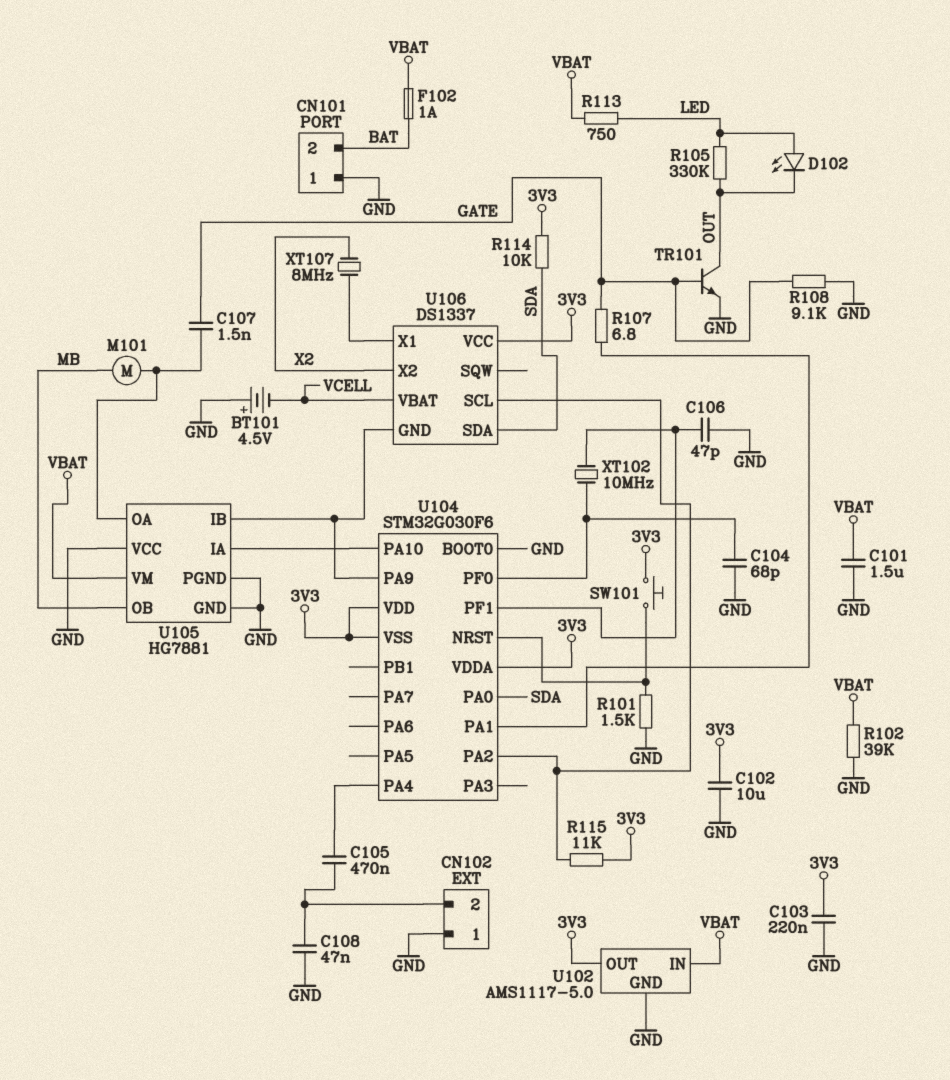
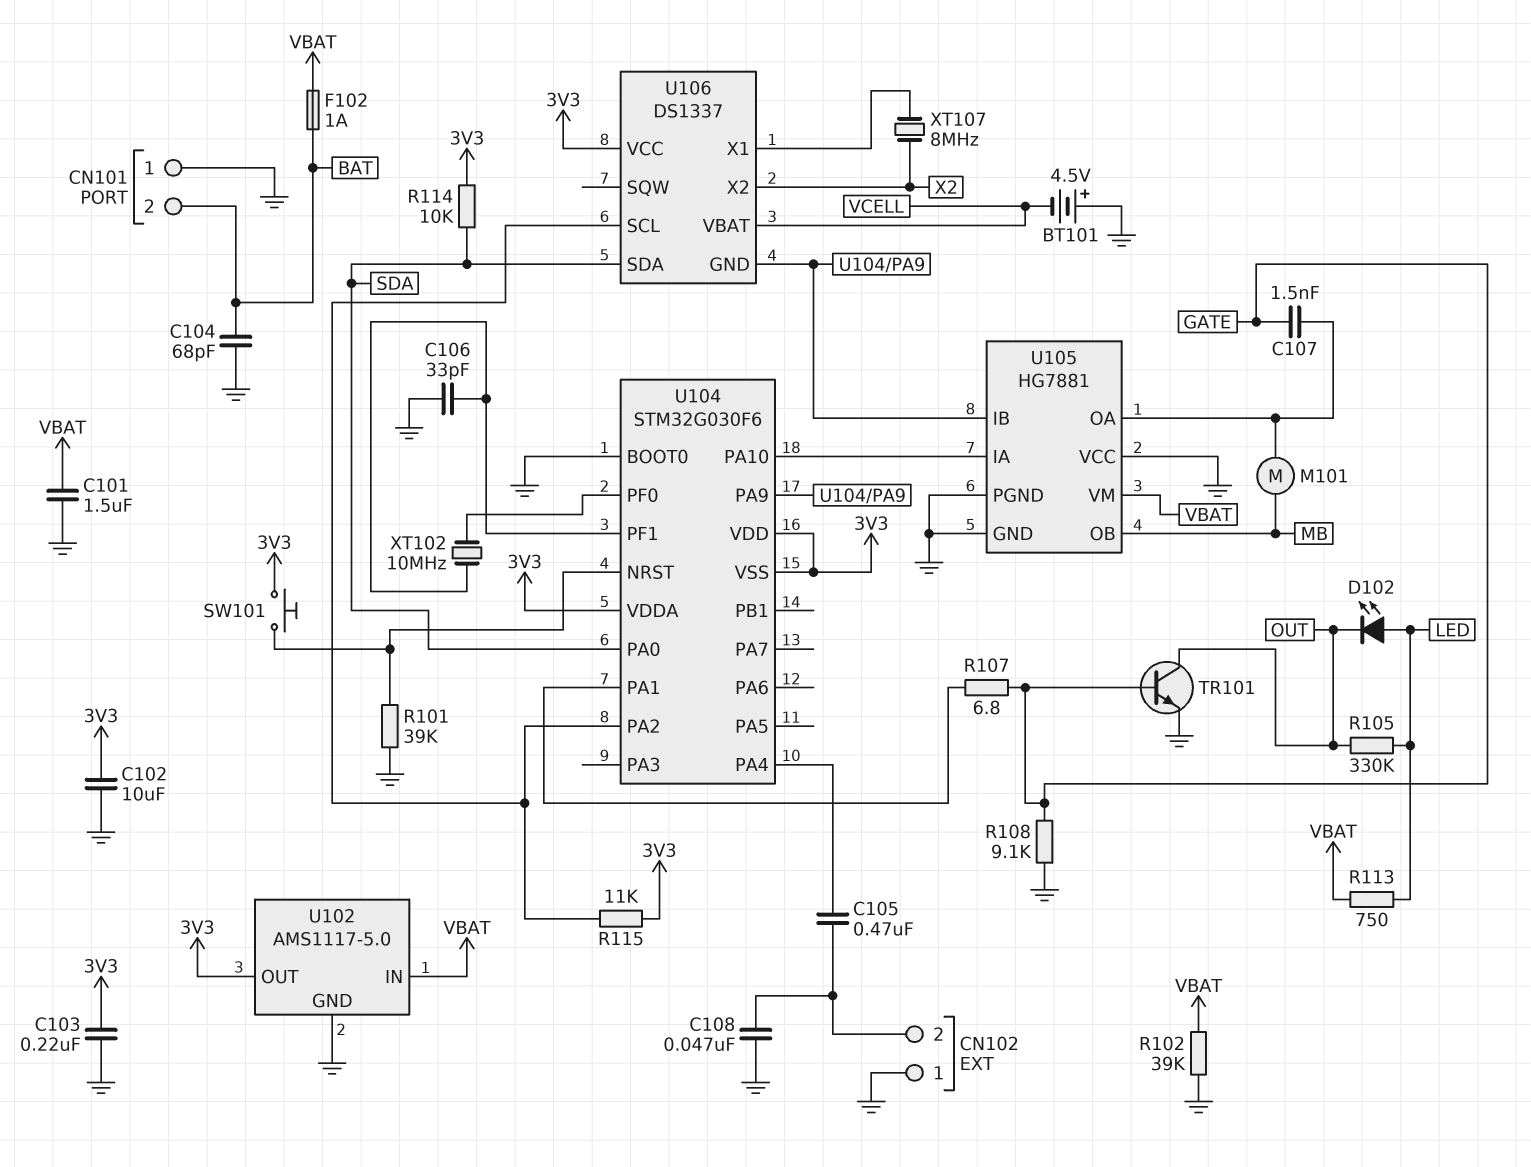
C104: 68pF (GND, U104/PF0) -> 68pF (BAT, GND)
C106: 47pF (GND, U104/PF1) -> 33pF (GND, U104/PF1)
R101: 1.5k (GND, U104/NRST) -> 39k (GND, U104/NRST)

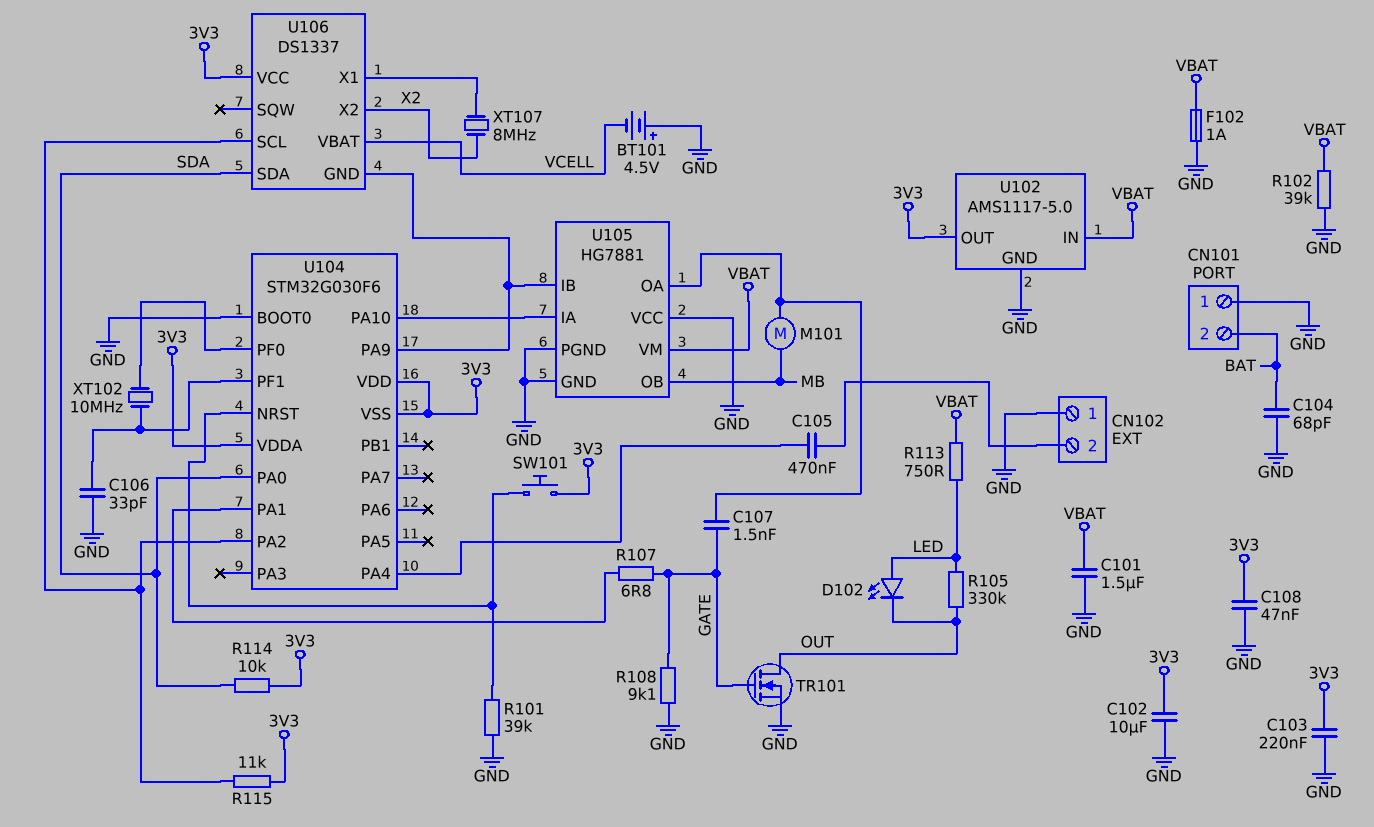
C108: 47nF (CN102/2, GND) -> 47nF (3V3, GND)
F102: 1A (BAT, VBAT) -> 1A (GND, VBAT)
TR101: NPN (B GATE, C OUT, E GND) -> NMOS (G GATE, D OUT, S GND)

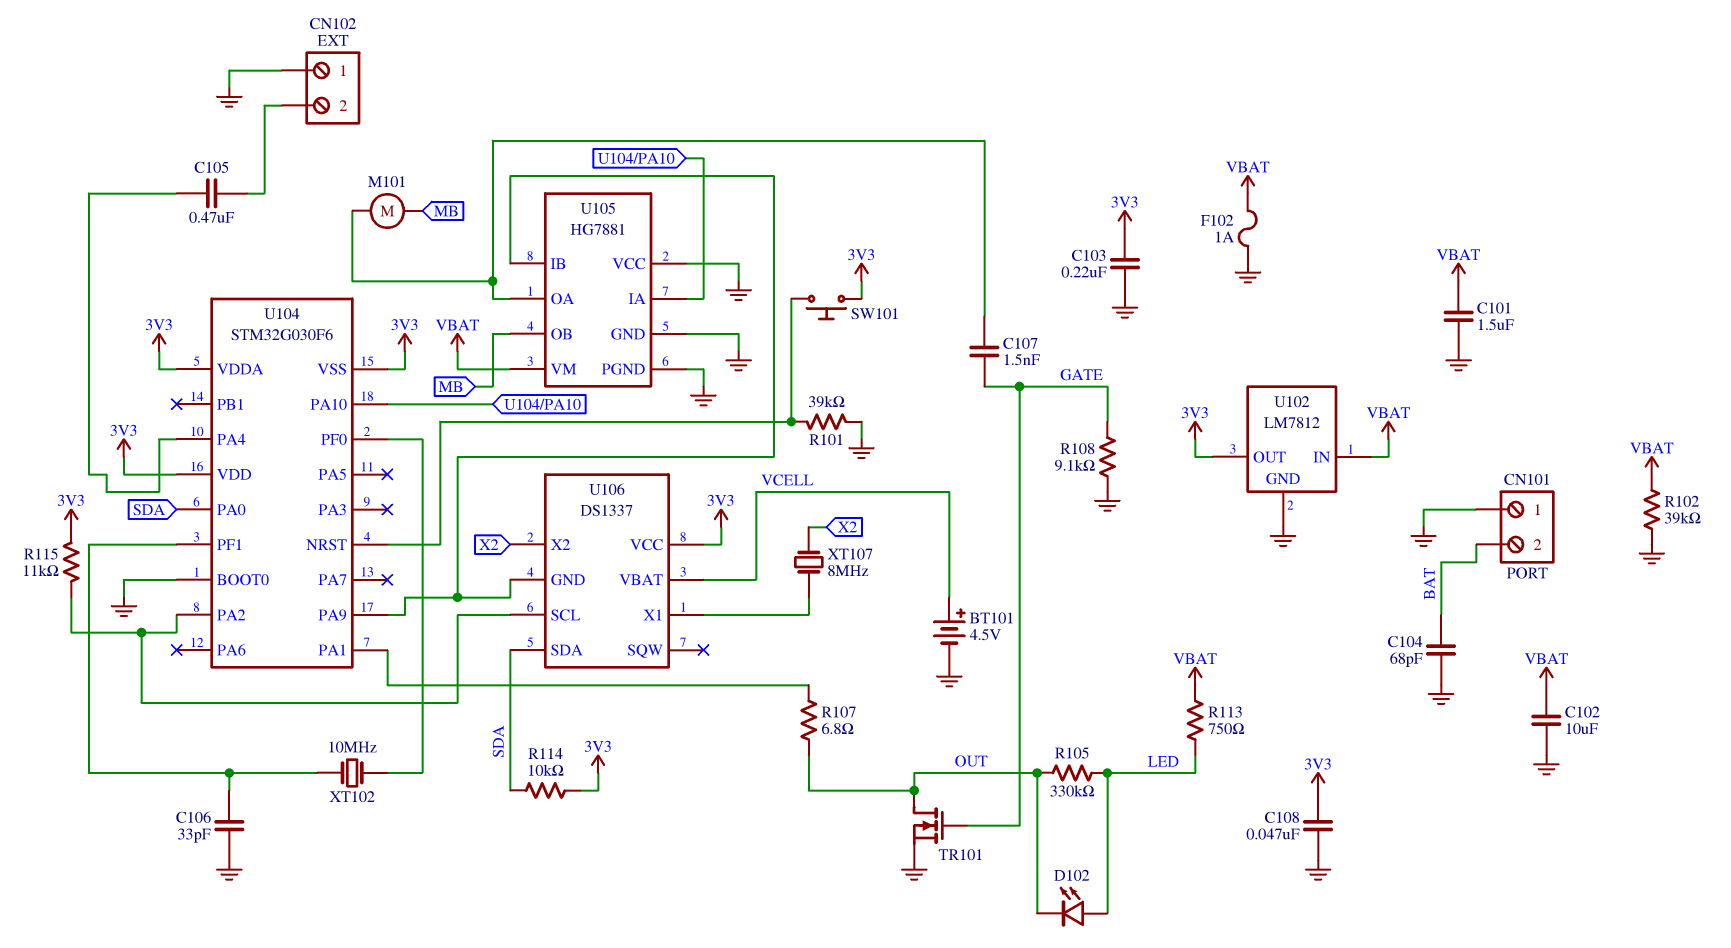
BT101: 4.5V (plus GND, minus VCELL) -> 4.5V (plus VCELL, minus GND)
C102: 10uF (3V3, GND) -> 10uF (GND, VBAT)
R107: 6.8 (GATE, U104/PA1) -> 6.8 (OUT, U104/PA1)
U102: AMS1117-5.0 -> LM7812

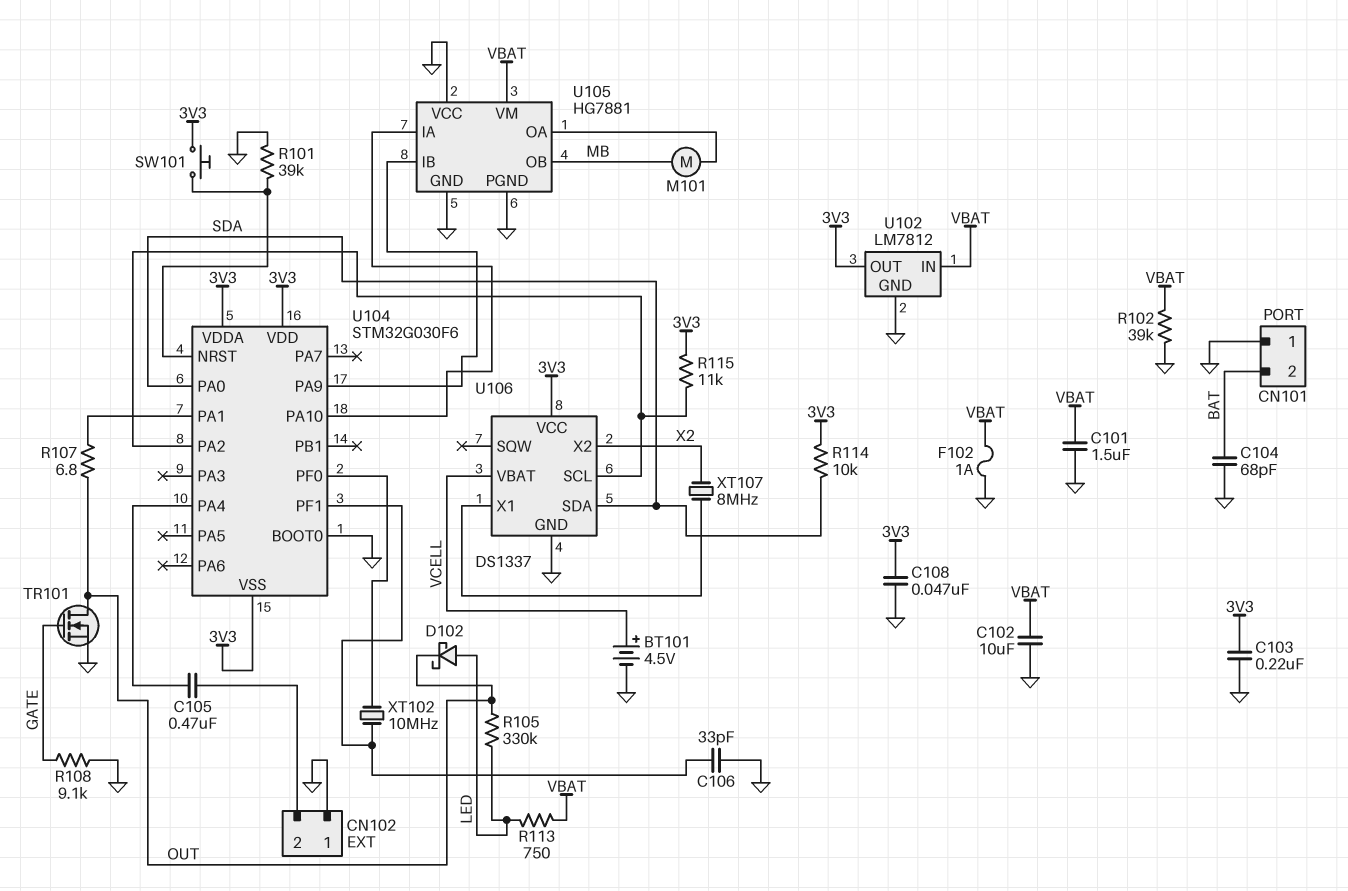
C107: 1.5nF (GATE, U105/OA) -> none
D102: LED (A LED, K OUT) -> schottky (A LED, K OUT)
U106 pin GND: U104/PA9 -> GND

